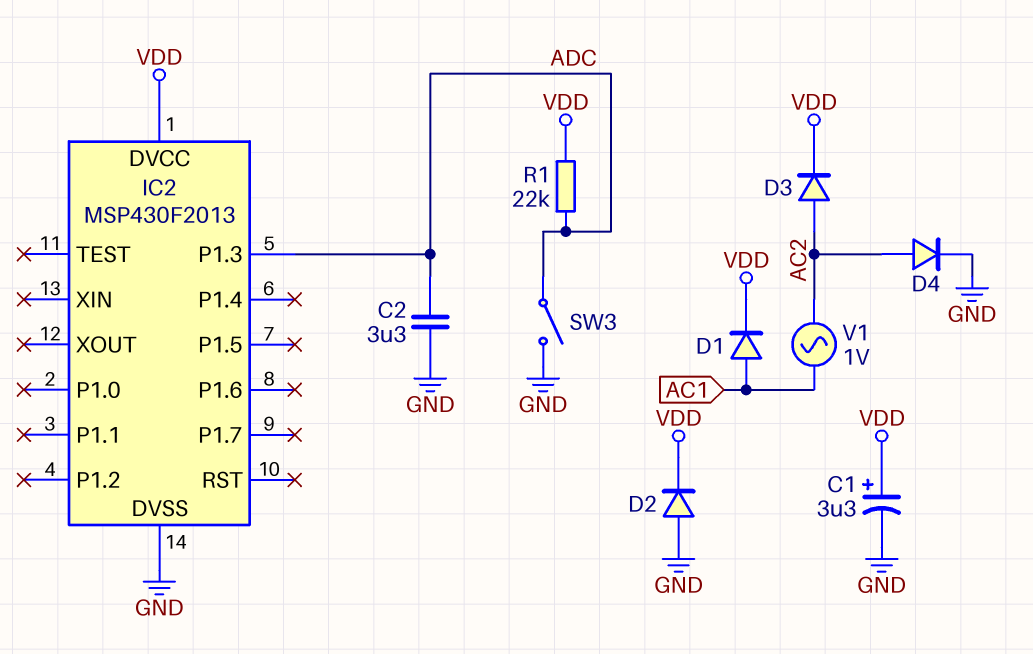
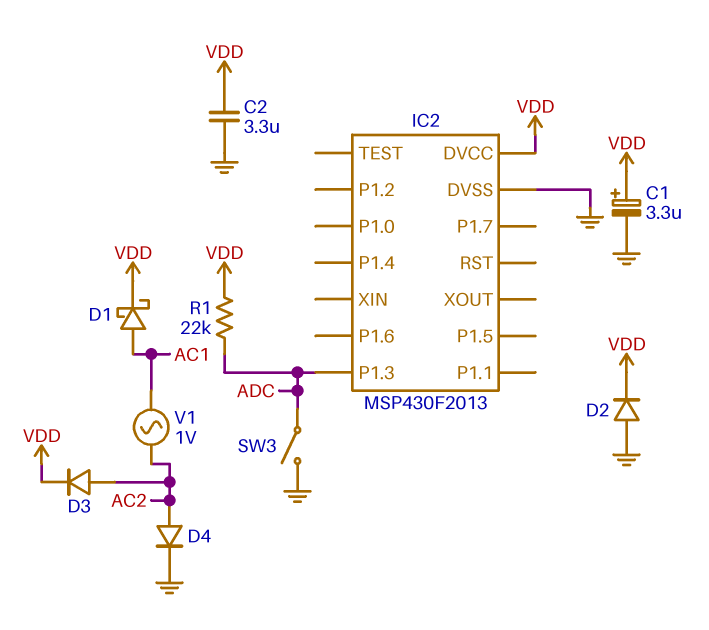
C2: 3.3uF (ADC, GND) -> 3.3uF (GND, VDD)
D1: diode (A AC1, K VDD) -> schottky (A AC1, K VDD)

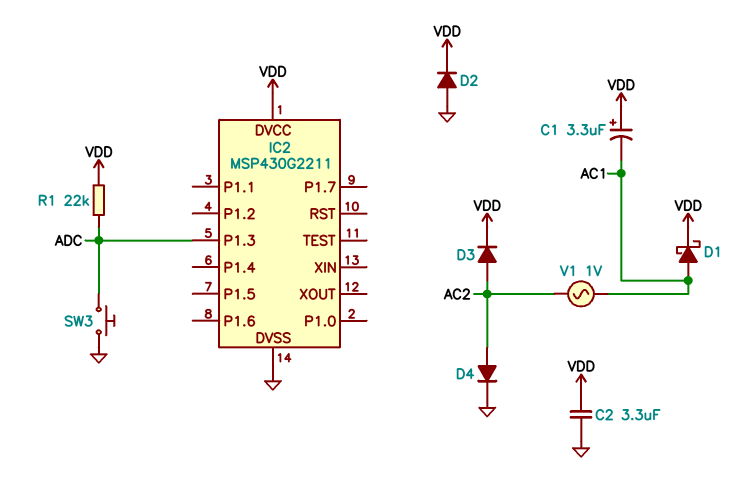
C1: 3.3uF (plus VDD, minus GND) -> 3.3uF (plus VDD, minus AC1)
IC2: MSP430F2013 -> MSP430G2211
SW3: switch (ADC, GND) -> button (ADC, GND)

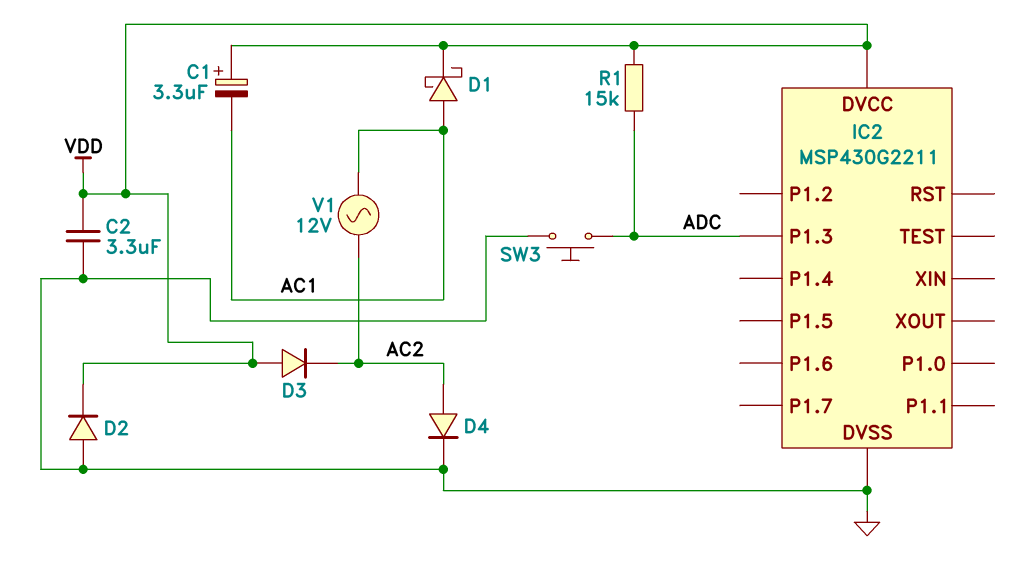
D3: diode (A AC2, K VDD) -> diode (A VDD, K AC2)
R1: 22k (ADC, VDD) -> 15k (ADC, VDD)
V1: AC 1V (AC1, AC2) -> AC 12V (AC1, AC2)

